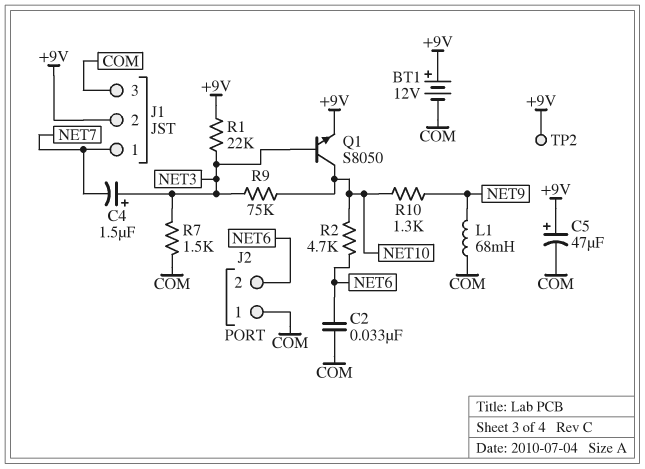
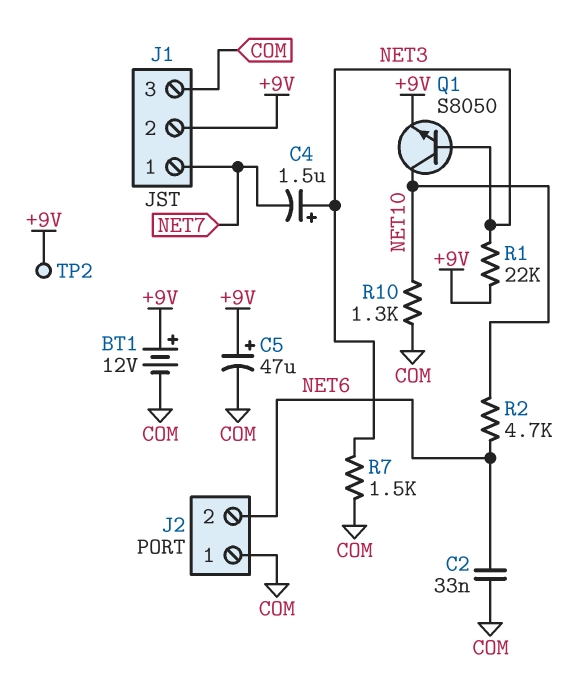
L1: 68mH (COM, NET9) -> none
R9: 75k (NET3, NET10) -> none
R10: 1.3k (NET9, NET10) -> 1.3k (COM, NET10)

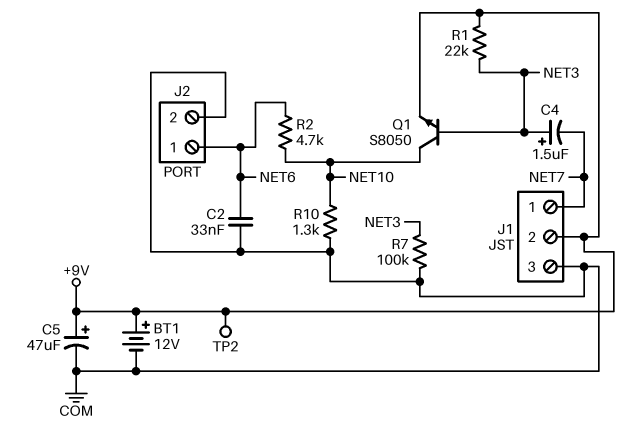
J2 pin 1: COM -> NET6
J2 pin 2: NET6 -> COM
R7: 1.5k (COM, NET3) -> 100k (COM, NET3)

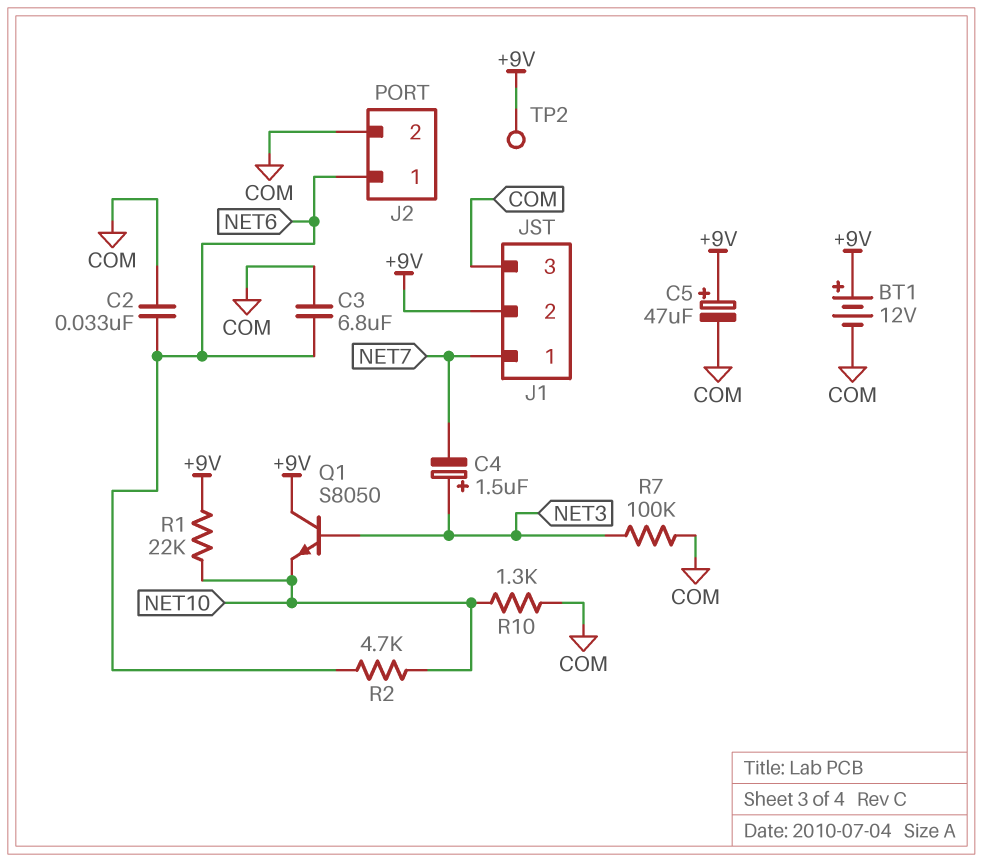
C3: none -> 6.8uF (COM, NET6)
Q1: NPN S8050 (B NET3, C NET10, E +9V) -> NPN S8050 (B NET3, C +9V, E NET10)
R1: 22k (+9V, NET3) -> 22k (+9V, NET10)

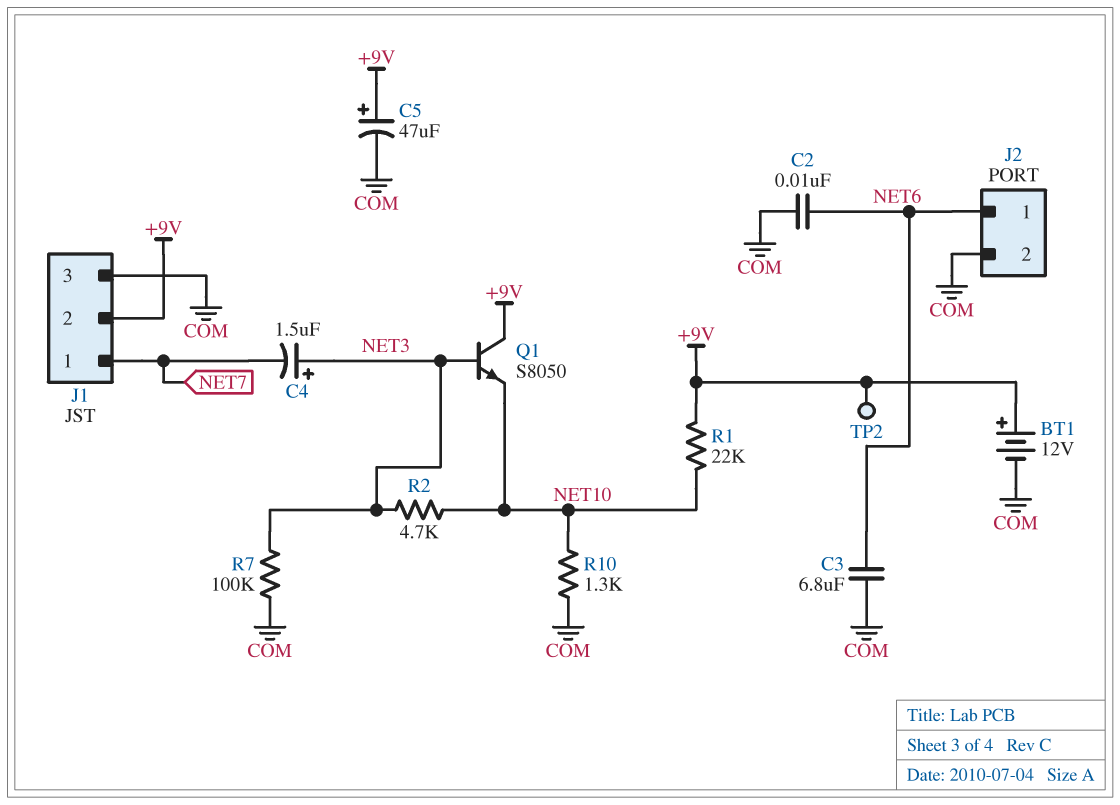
C2: 33nF (COM, NET6) -> 10nF (COM, NET6)
R2: 4.7k (NET6, NET10) -> 4.7k (NET3, NET10)

